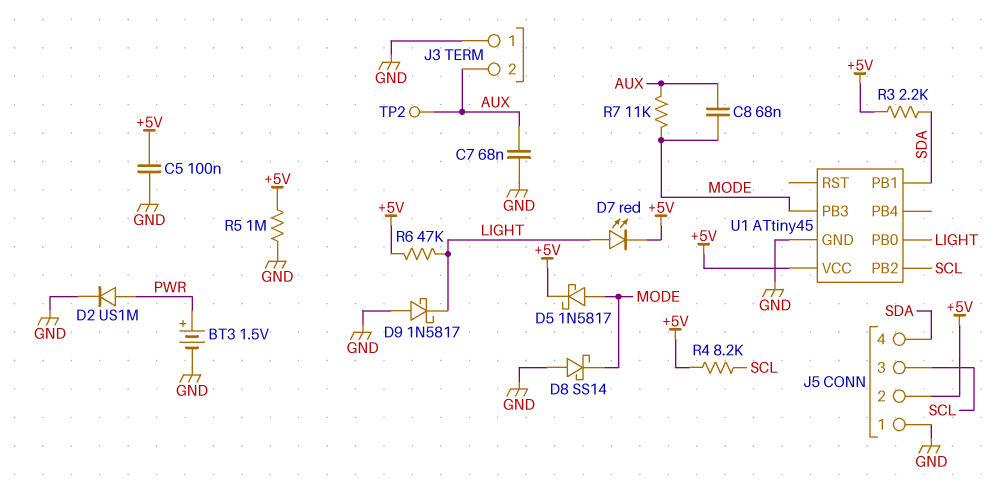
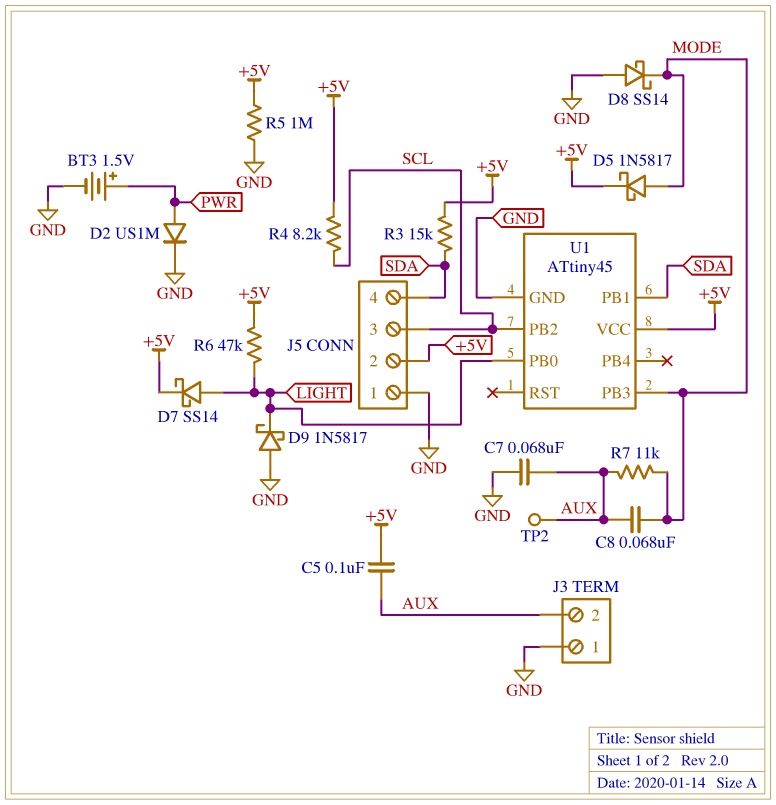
C5: 100nF (+5V, GND) -> 100nF (+5V, AUX)
D7: LED red (A LIGHT, K +5V) -> schottky SS14 (A LIGHT, K +5V)
R3: 2.2k (+5V, SDA) -> 15k (+5V, SDA)

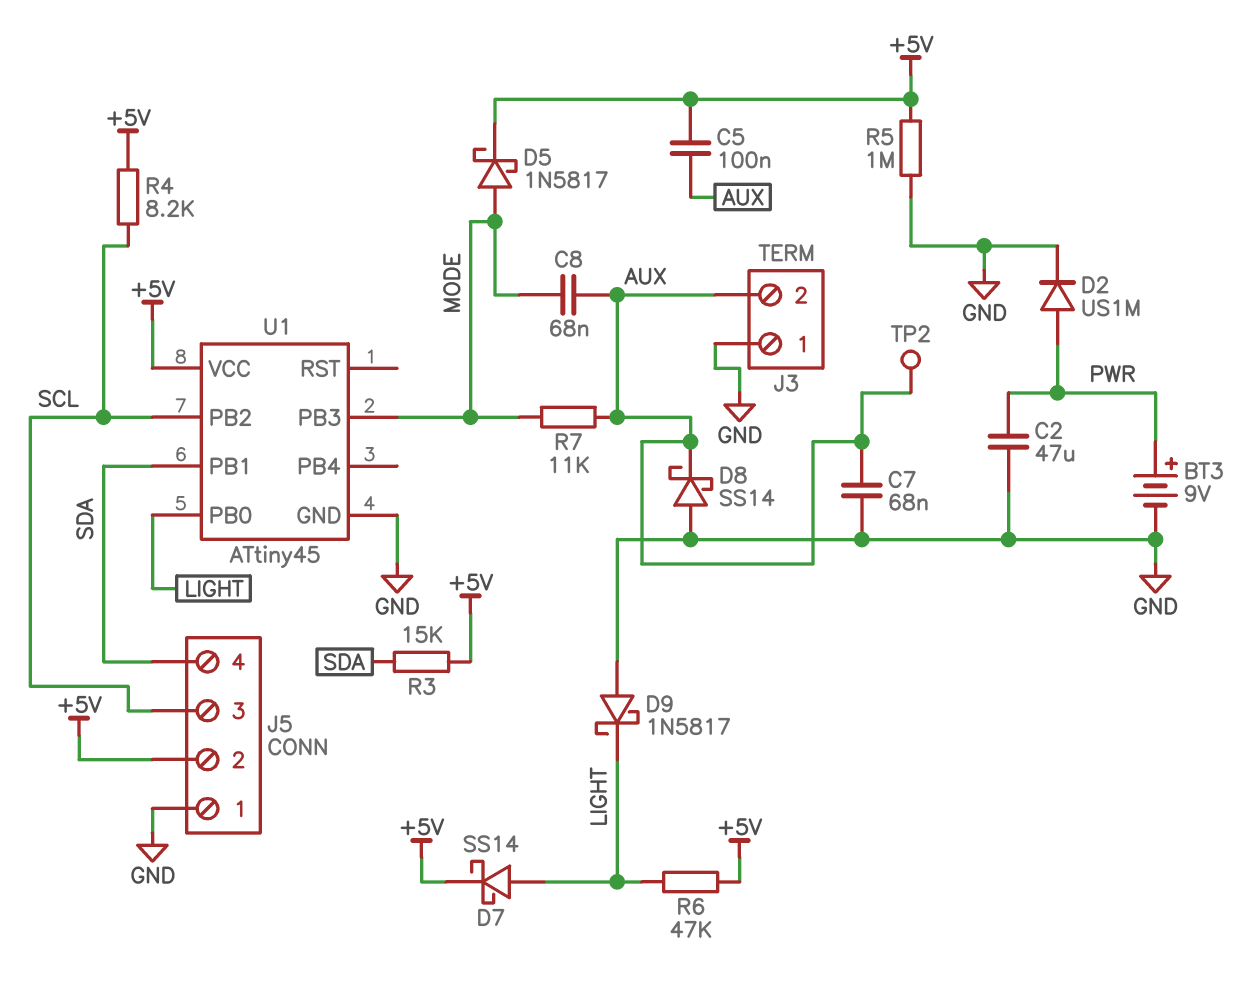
BT3: 1.5V (plus PWR, minus GND) -> 9V (plus PWR, minus GND)
C2: none -> 47uF (GND, PWR)
D8: schottky SS14 (A GND, K MODE) -> schottky SS14 (A GND, K AUX)

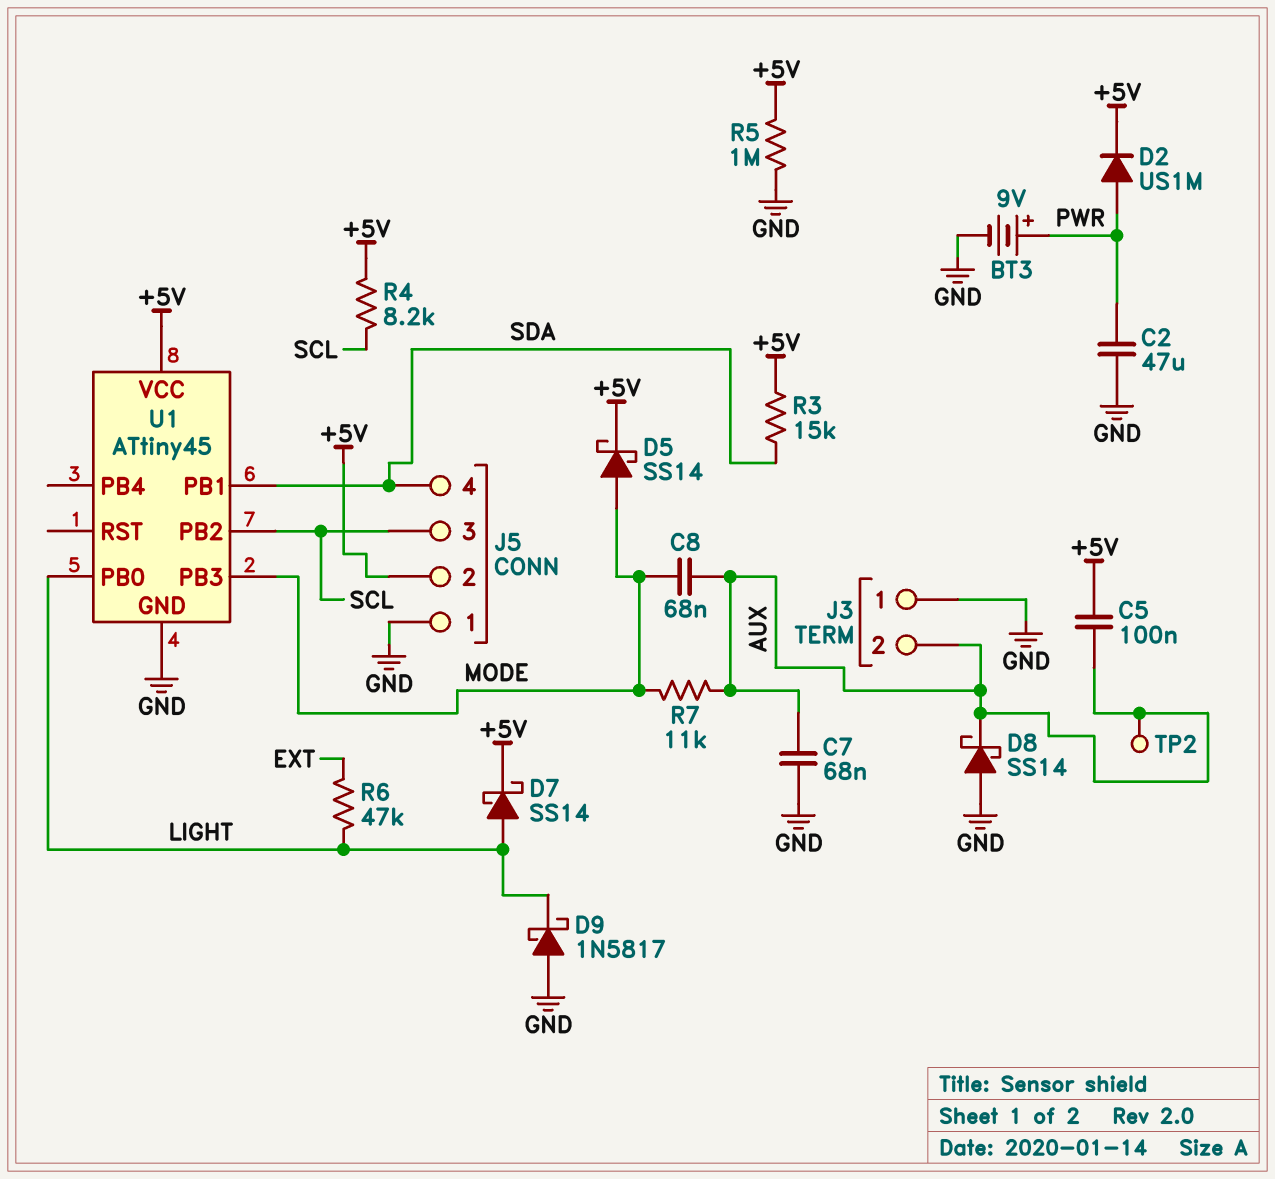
D2: diode US1M (A PWR, K GND) -> diode US1M (A PWR, K +5V)
D5: schottky 1N5817 (A MODE, K +5V) -> schottky SS14 (A MODE, K +5V)
R6: 47k (+5V, LIGHT) -> 47k (EXT, LIGHT)

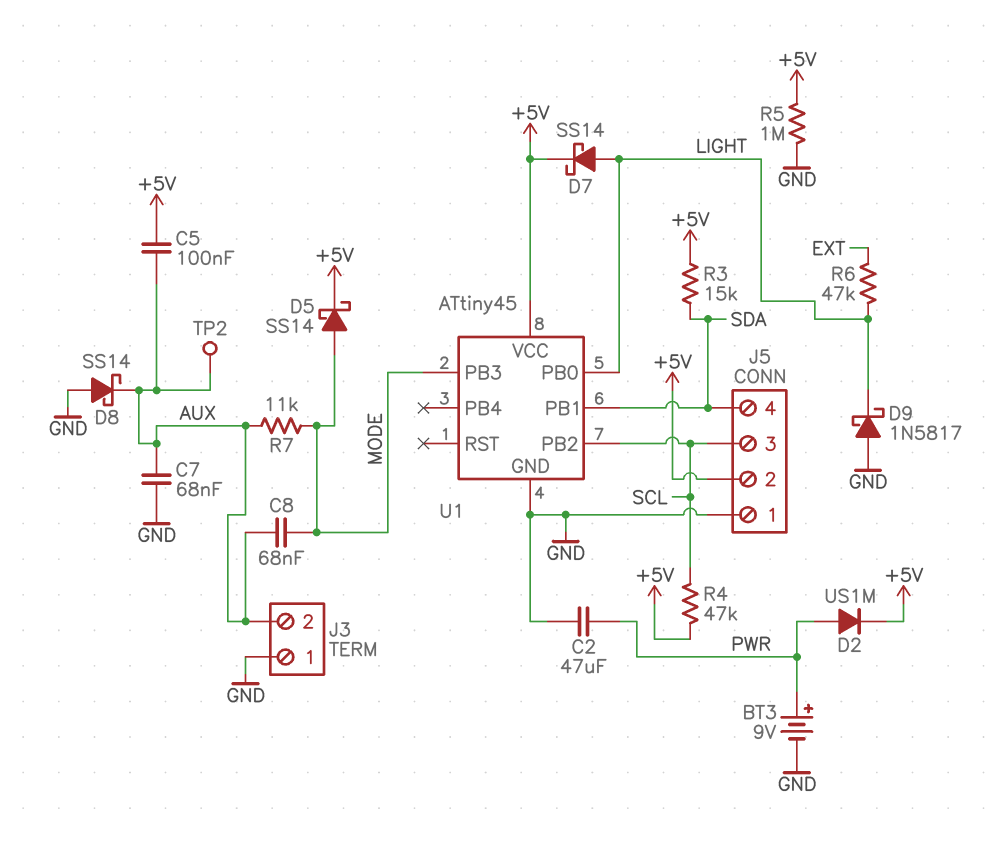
R4: 8.2k (+5V, SCL) -> 47k (+5V, SCL)

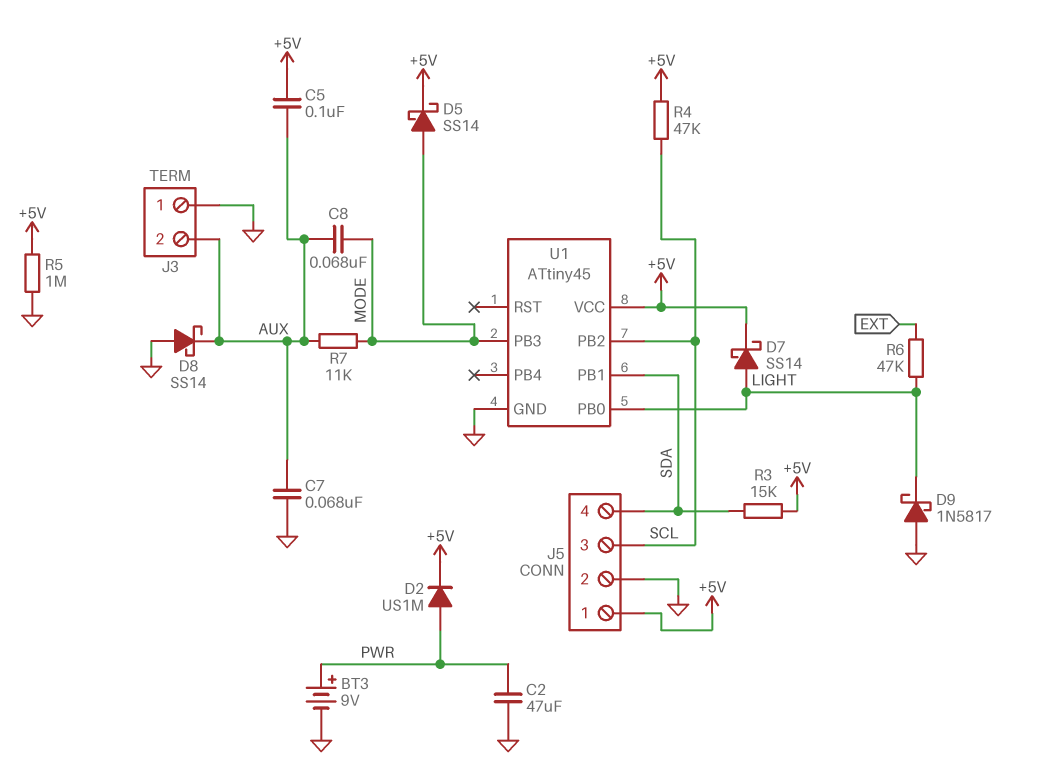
J5 pin 1: GND -> +5V
J5 pin 2: +5V -> GND
TP2: test point (AUX) -> none

